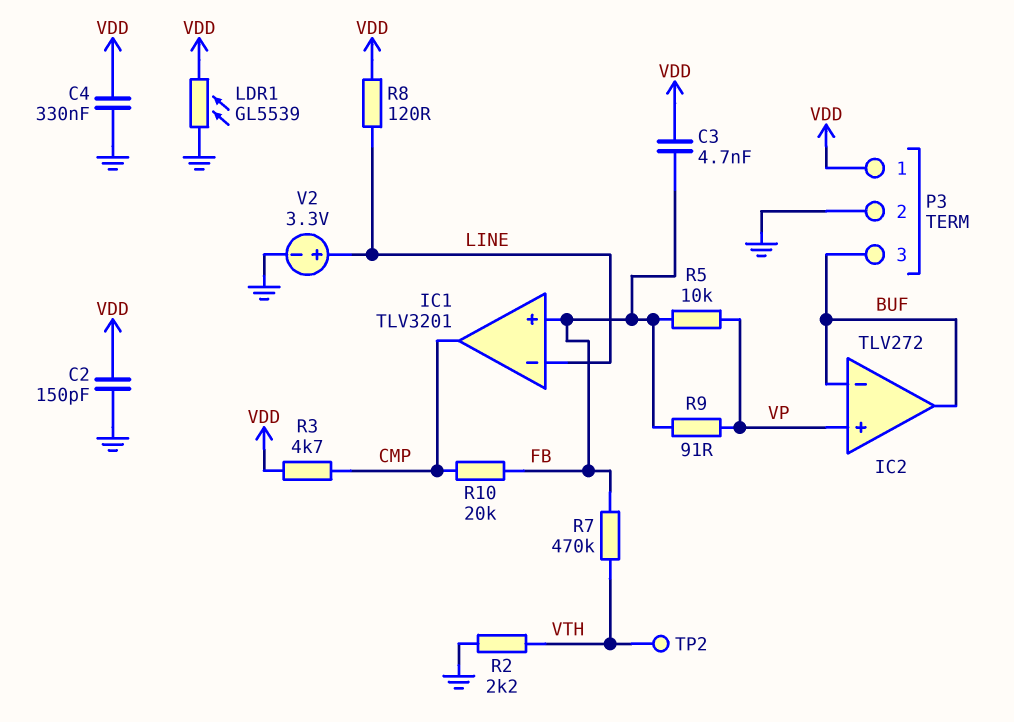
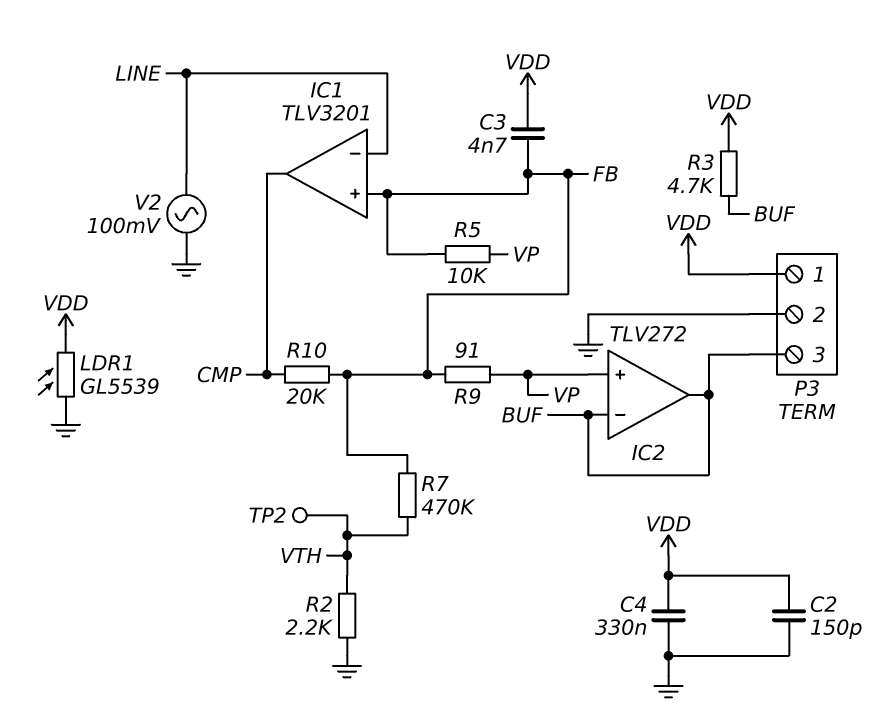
R3: 4.7k (CMP, VDD) -> 4.7k (BUF, VDD)
R8: 120 (LINE, VDD) -> none
V2: 3.3V (plus LINE, minus GND) -> AC 100mV (GND, LINE)

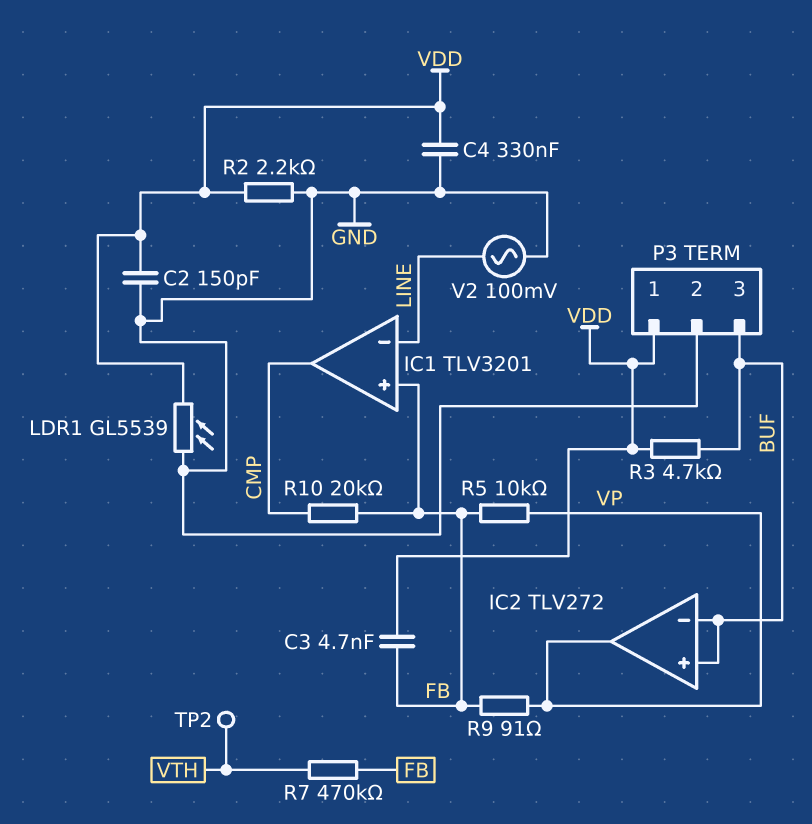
IC2 pin in+: VP -> BUF
IC2 pin out: BUF -> VP
R2: 2.2k (GND, VTH) -> 2.2k (GND, VDD)

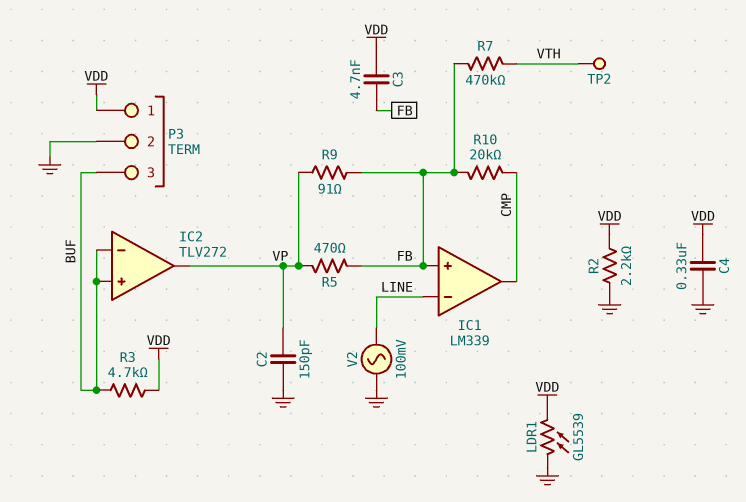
C2: 150pF (GND, VDD) -> 150pF (GND, VP)
IC1: TLV3201 -> LM339
R5: 10k (FB, VP) -> 470 (FB, VP)

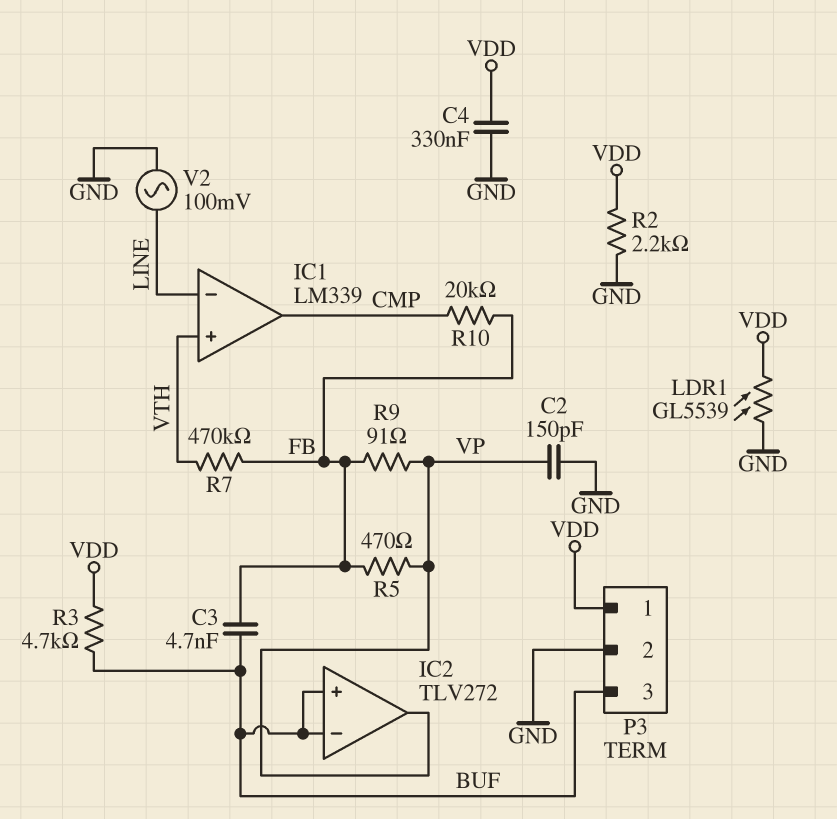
C3: 4.7nF (FB, VDD) -> 4.7nF (BUF, FB)
IC1 pin in+: FB -> VTH
TP2: test point (VTH) -> none

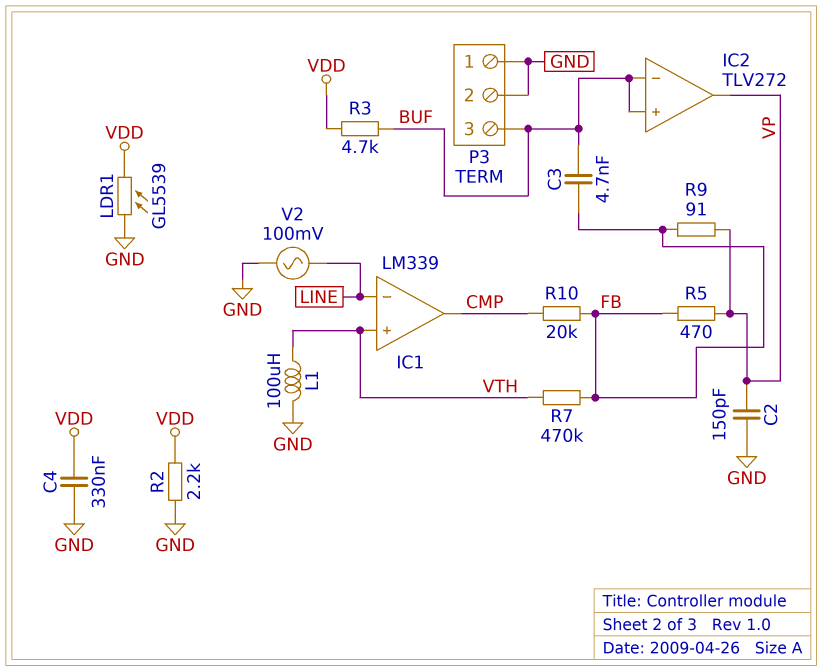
L1: none -> 100uH (GND, VTH)
P3 pin 1: VDD -> GND

